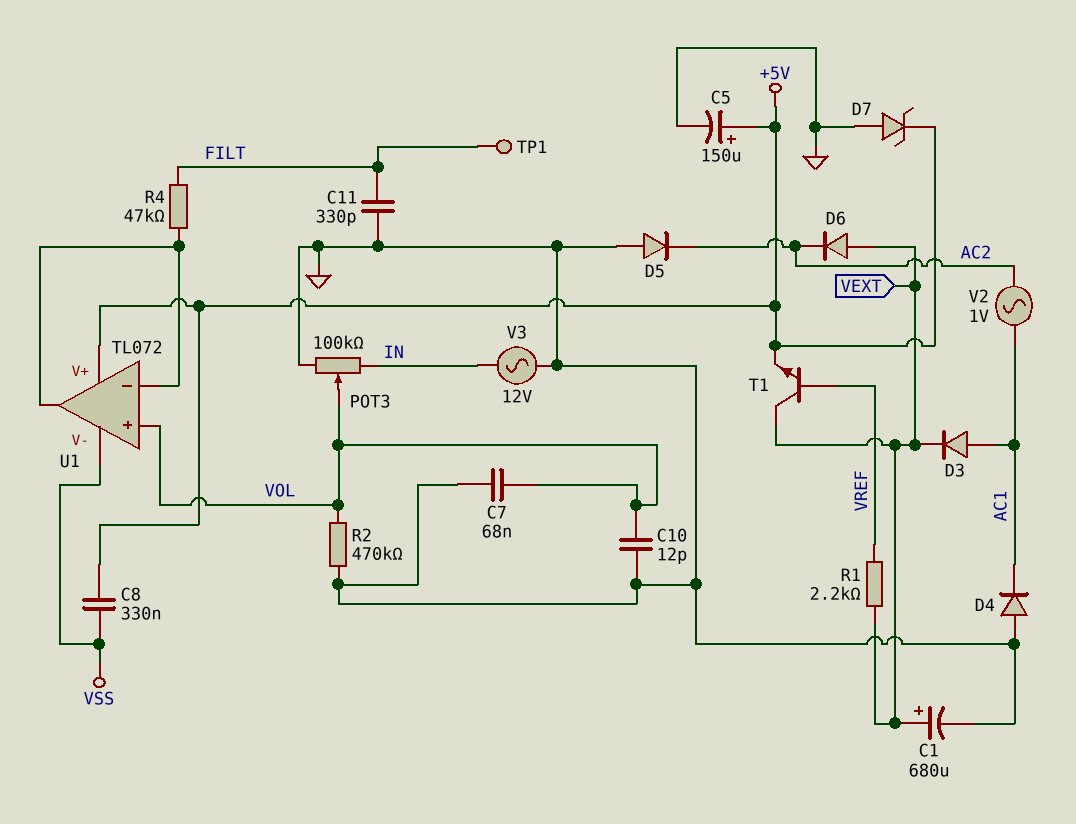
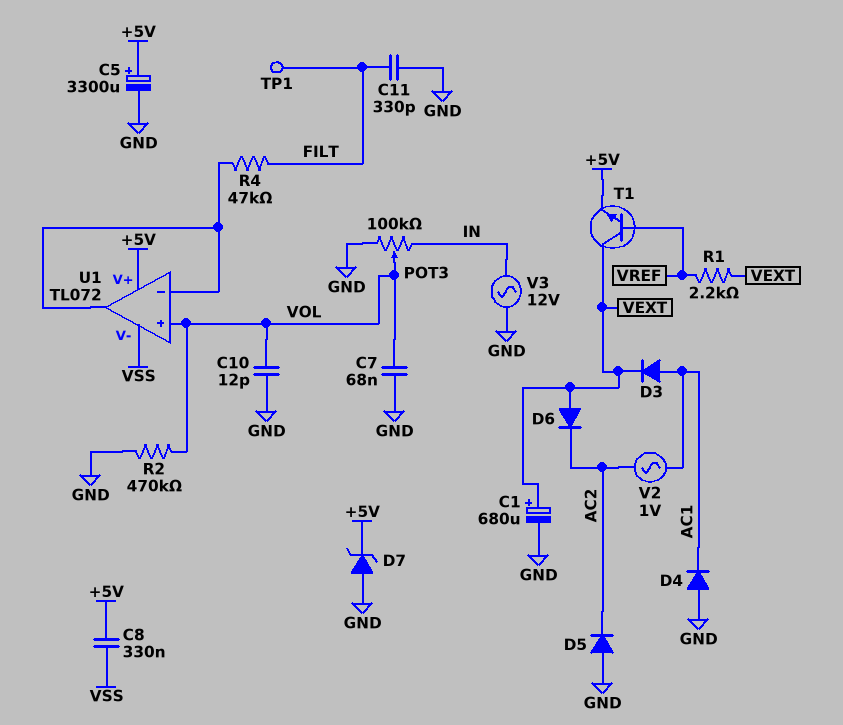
C5: 150uF (plus +5V, minus GND) -> 3300uF (plus +5V, minus GND)

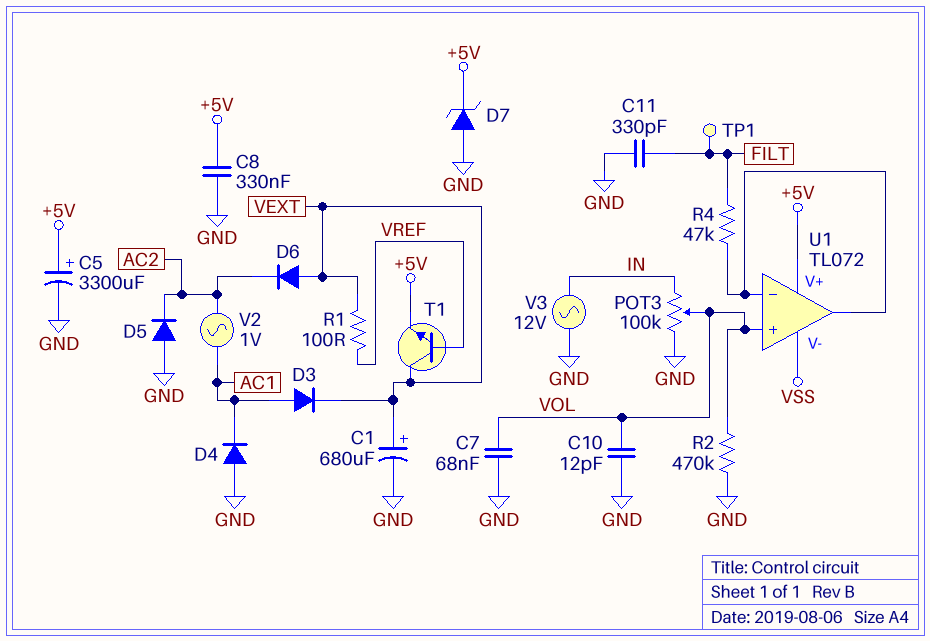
C8: 330nF (+5V, VSS) -> 330nF (+5V, GND)
R1: 2.2k (VEXT, VREF) -> 100 (VEXT, VREF)

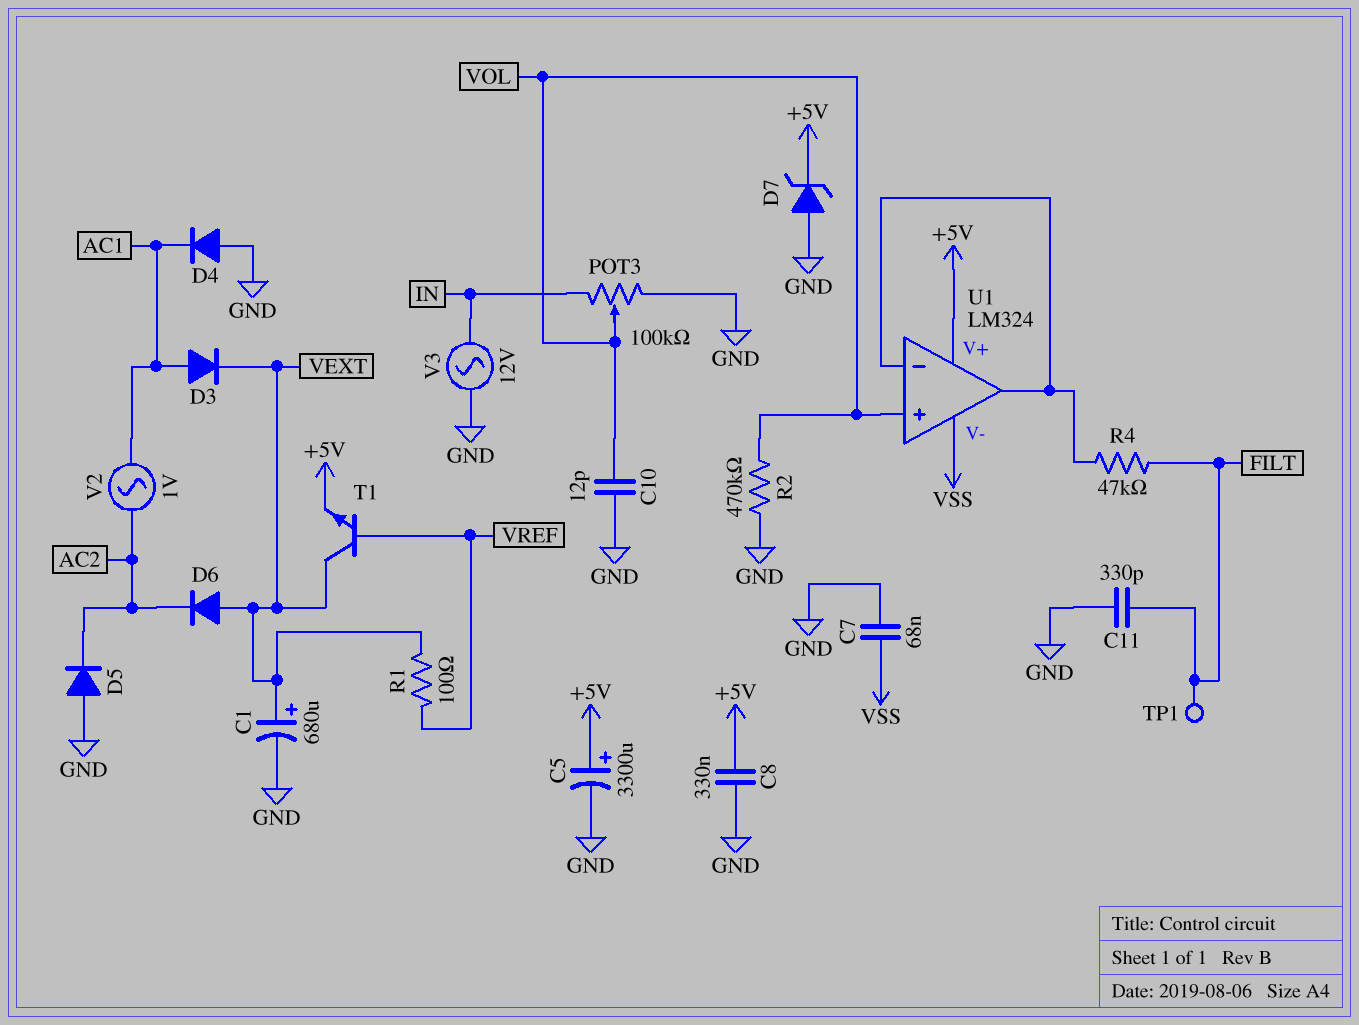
C7: 68nF (GND, VOL) -> 68nF (GND, VSS)
U1: TL072 -> LM324

